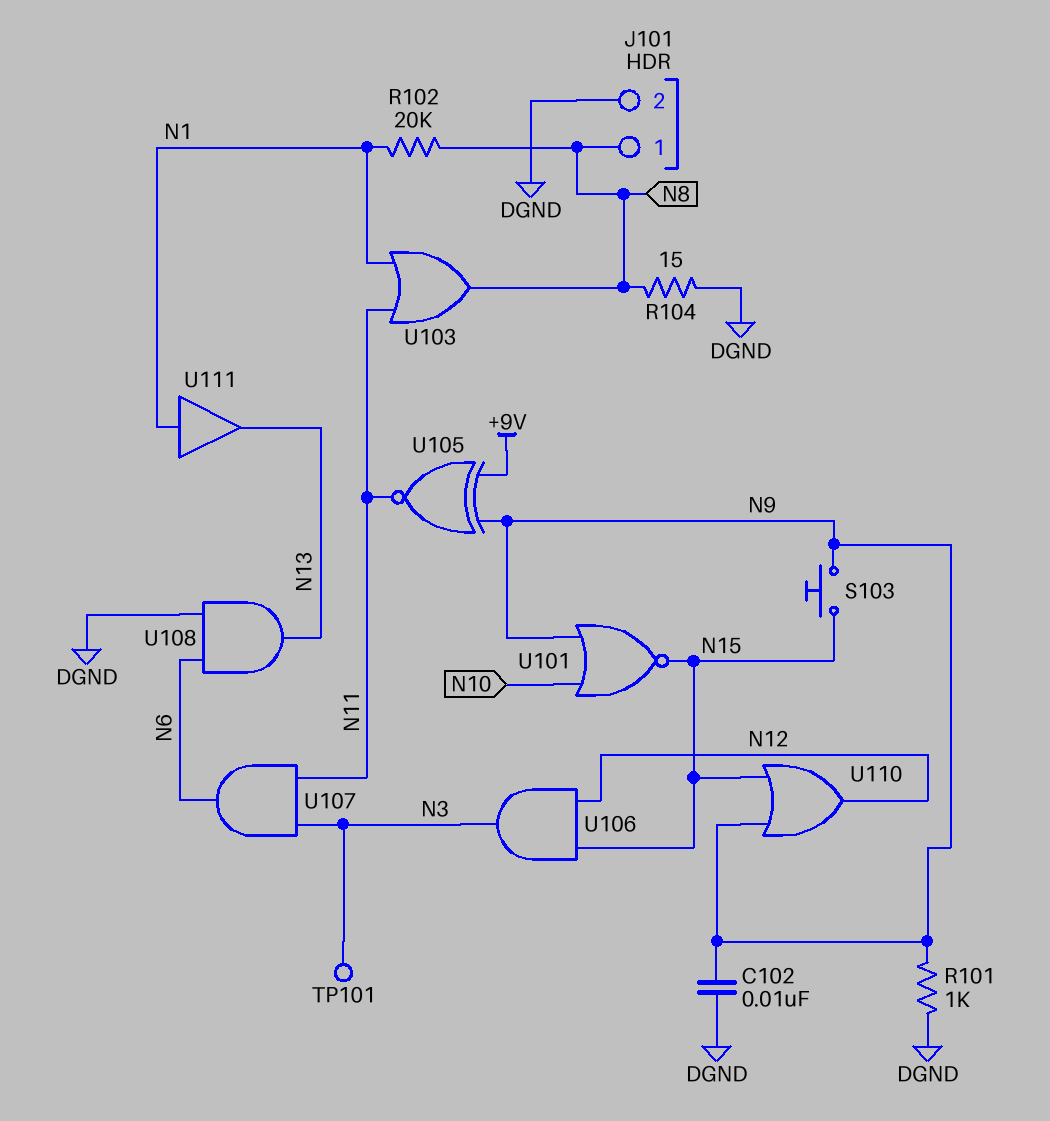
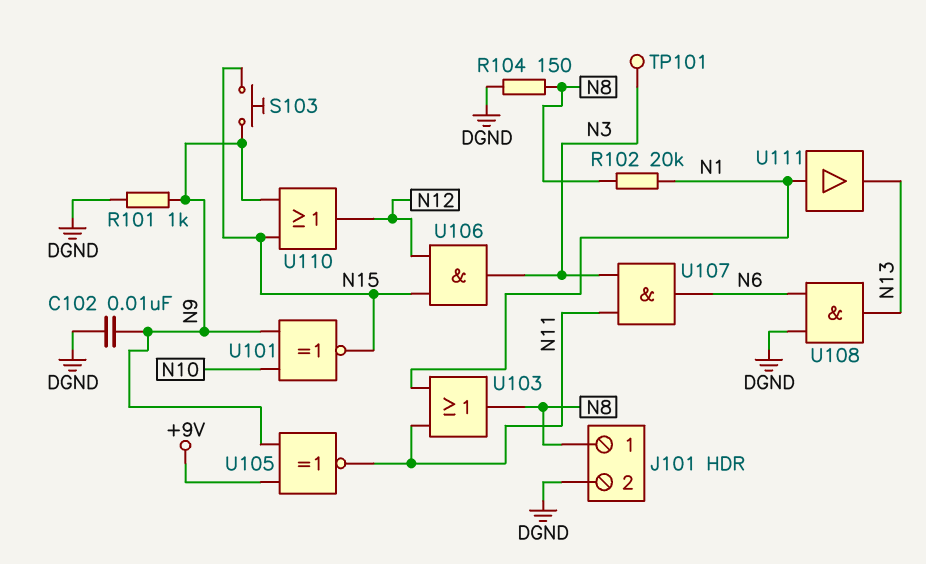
R104: 15 (DGND, N8) -> 150 (DGND, N8)
U101: NOR (in N9, in N10, out N15) -> XNOR (in N9, in N10, out N15)

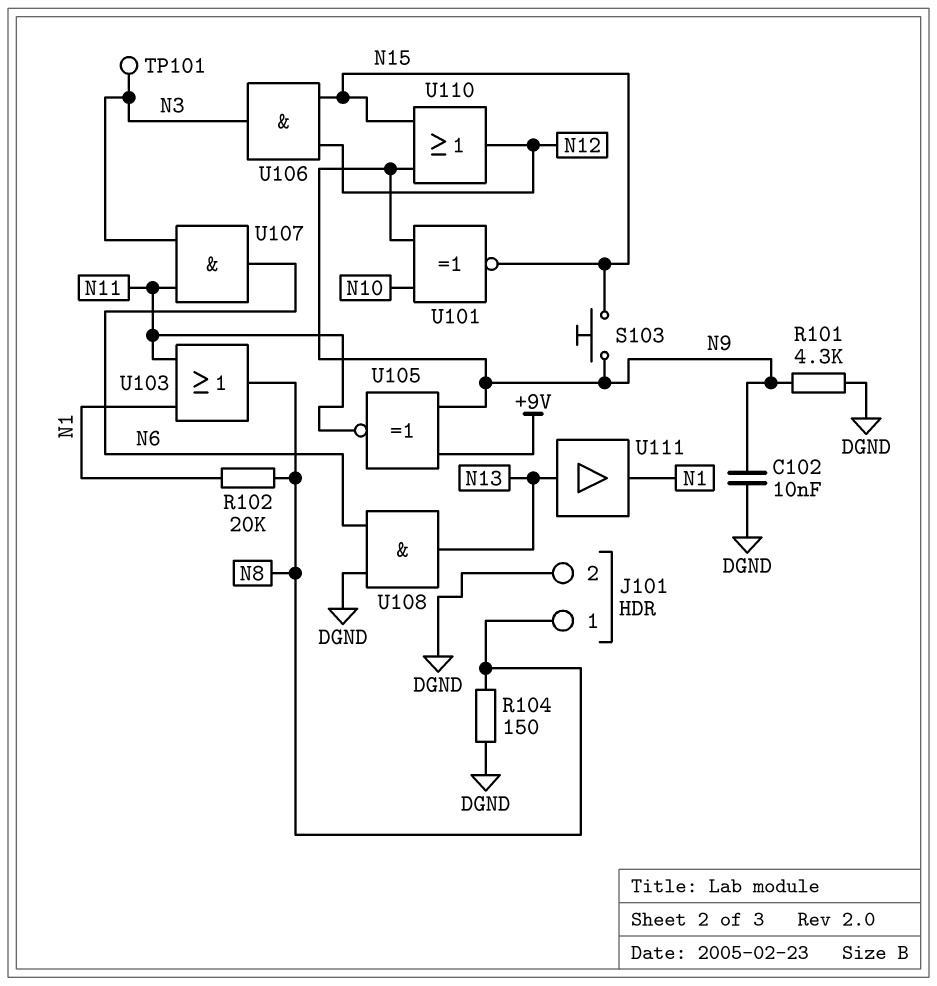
R101: 1k (DGND, N9) -> 4.3k (DGND, N9)
U111: buffer (in N1, out N13) -> buffer (in N13, out N1)

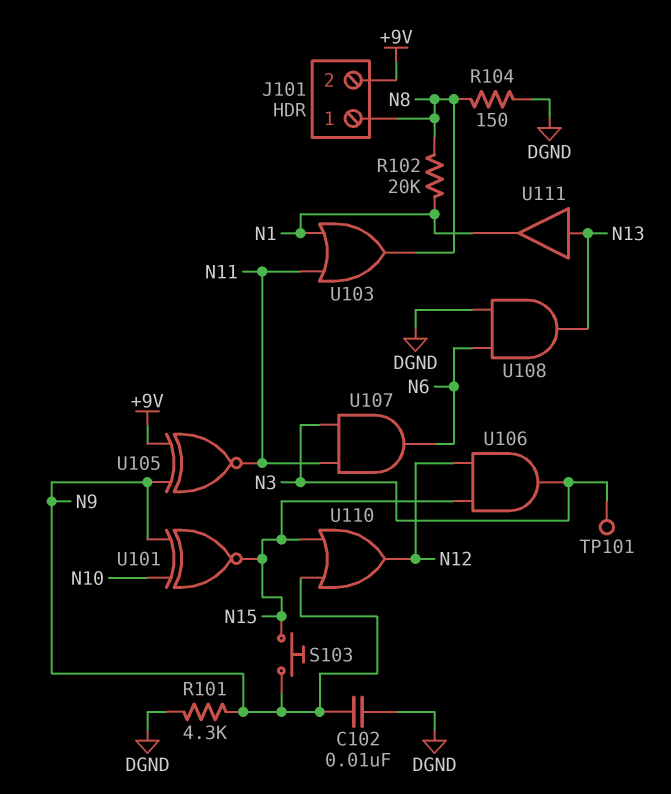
J101 pin 2: DGND -> +9V

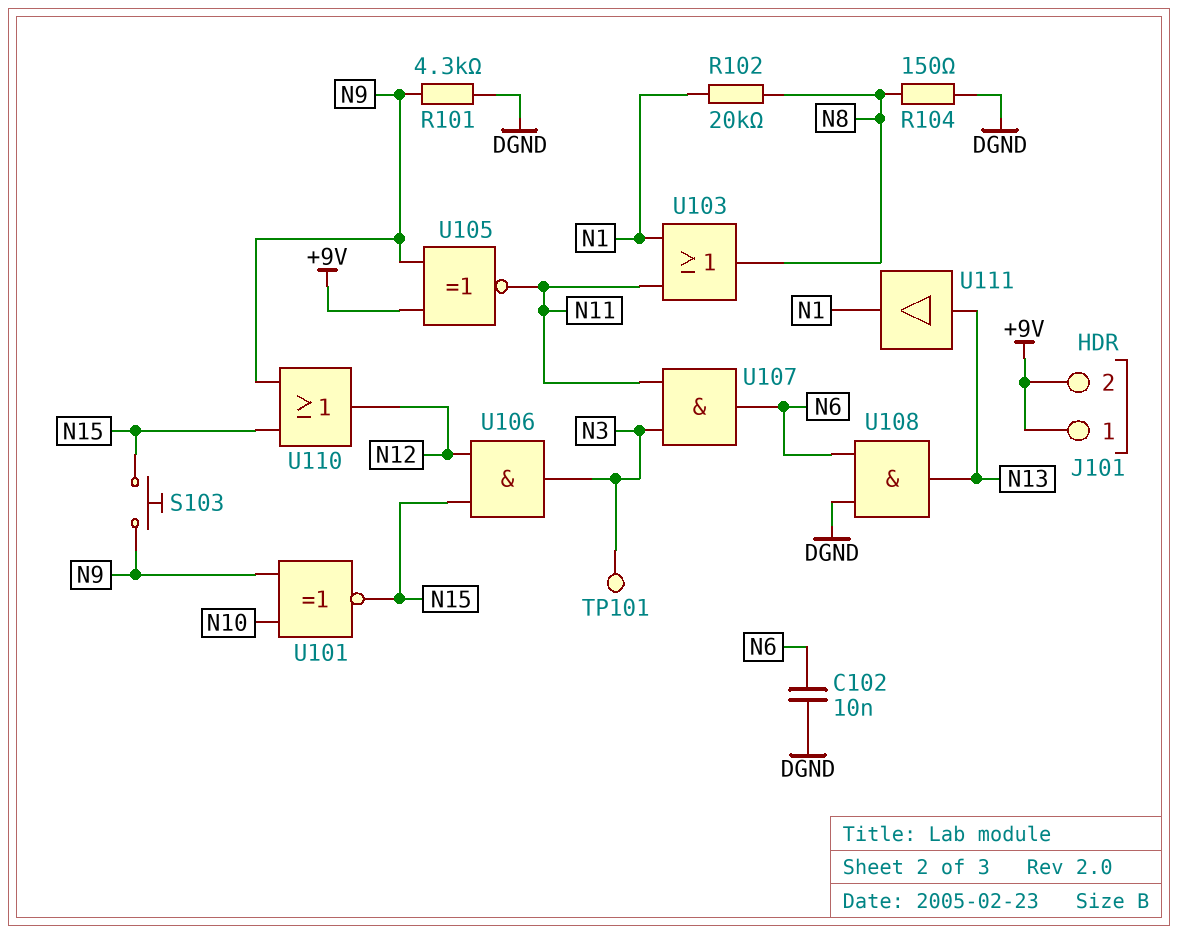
C102: 10nF (DGND, N9) -> 10nF (DGND, N6)
J101 pin 1: N8 -> +9V

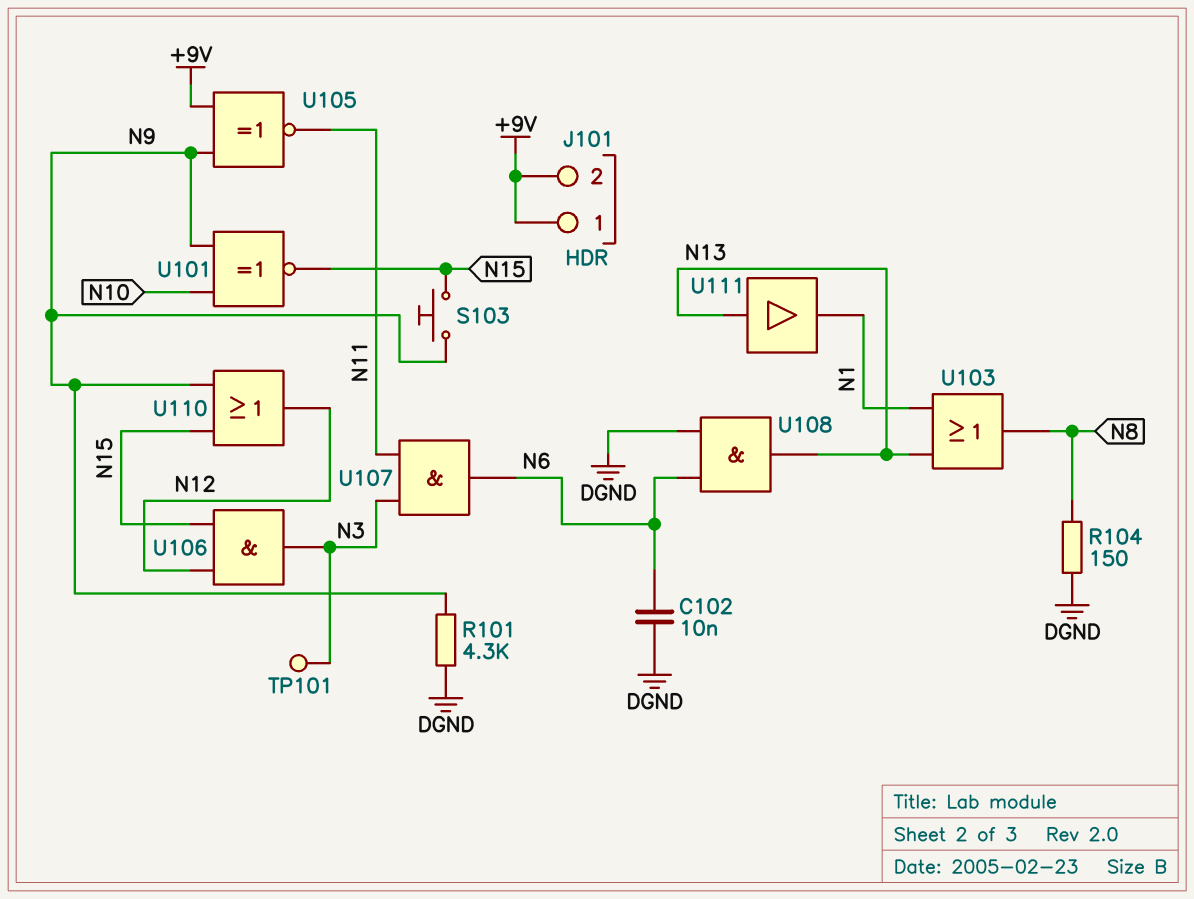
R102: 20k (N1, N8) -> none
U103: OR (in N1, in N11, out N8) -> OR (in N1, in N13, out N8)

